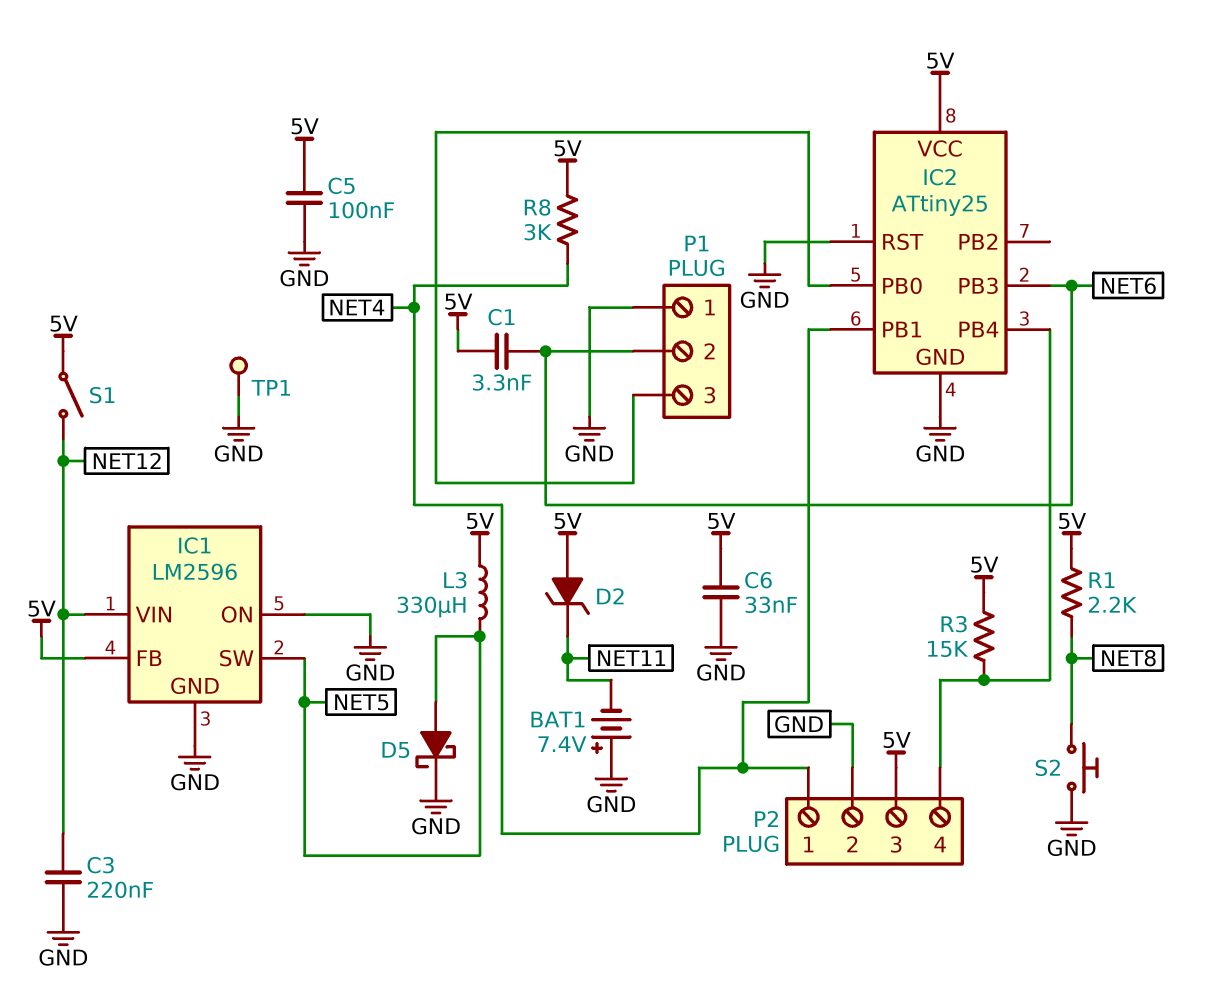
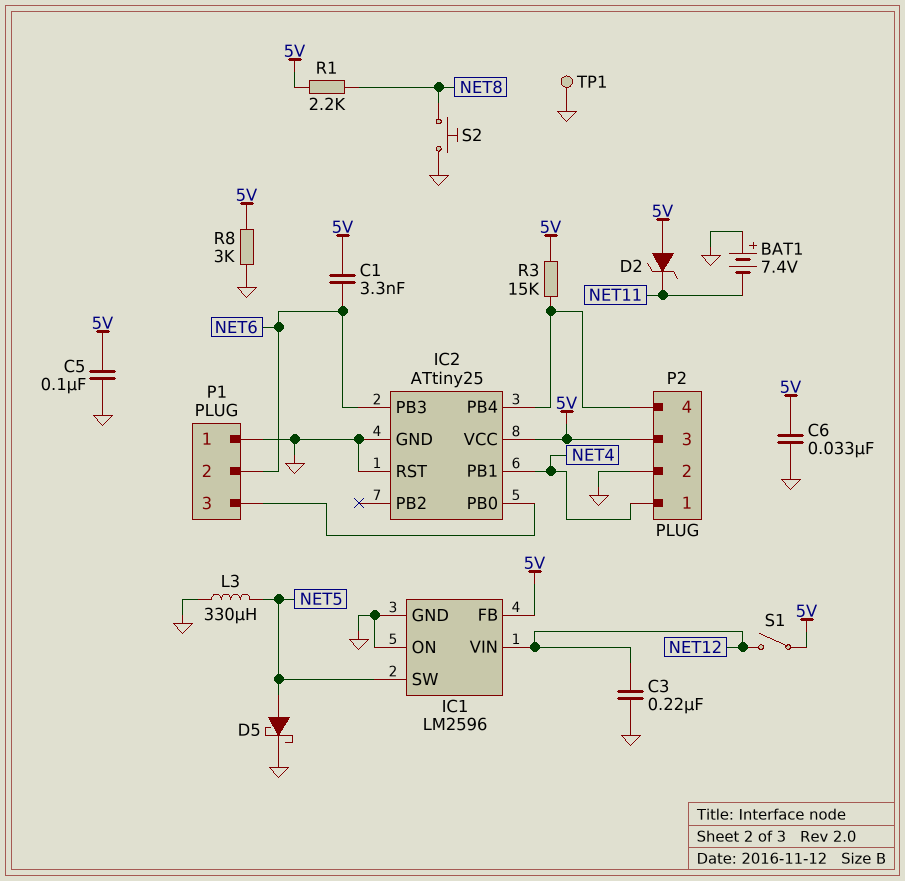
L3: 330uH (5V, NET5) -> 330uH (GND, NET5)
R8: 3k (5V, NET4) -> 3k (5V, GND)

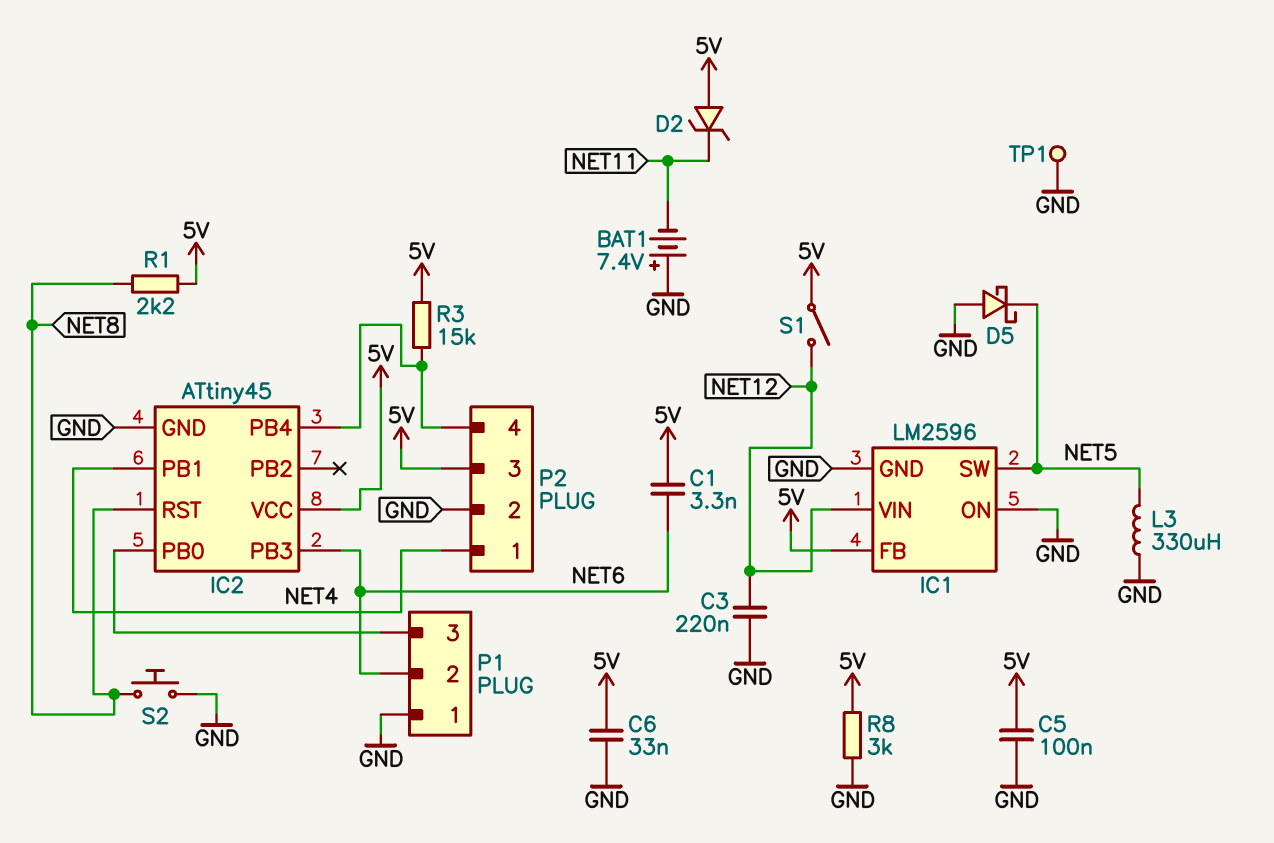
D5: schottky (A NET5, K GND) -> schottky (A GND, K NET5)
IC2: ATtiny25 -> ATtiny45
IC2 pin RST: GND -> NET8

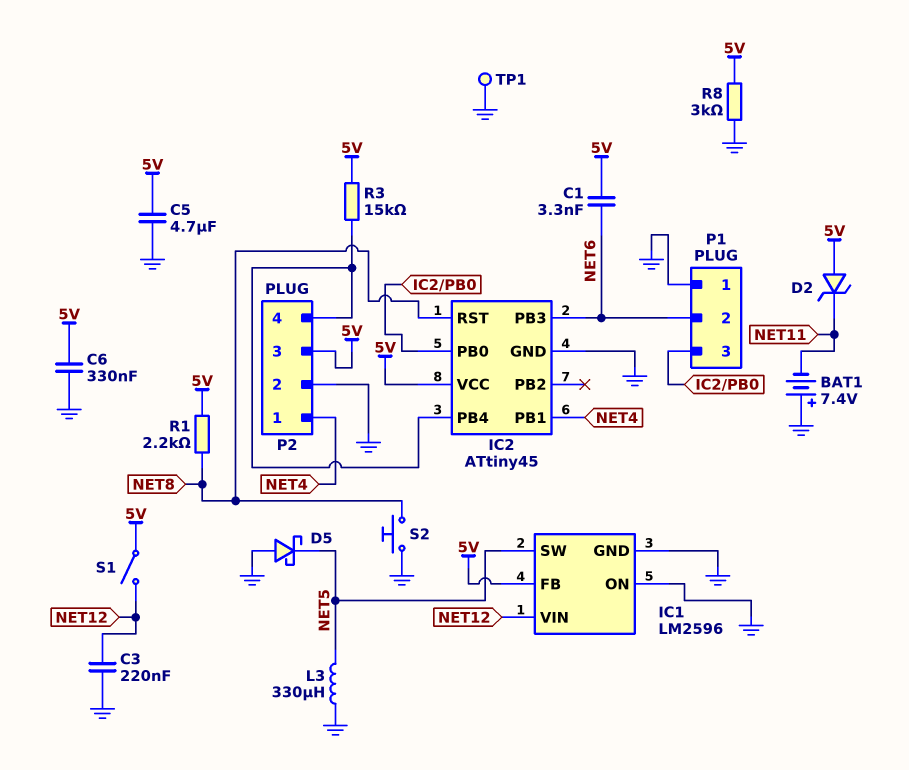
C5: 100nF (5V, GND) -> 4.7uF (5V, GND)
C6: 33nF (5V, GND) -> 330nF (5V, GND)

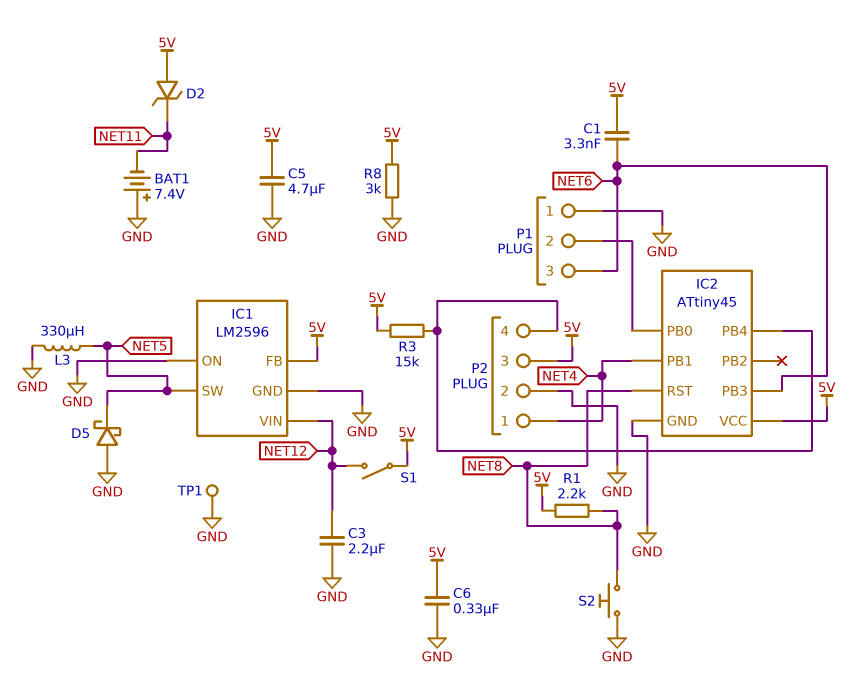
C3: 220nF (GND, NET12) -> 2.2uF (GND, NET12)
P1 pin 2: NET6 -> IC2/PB0
P1 pin 3: IC2/PB0 -> NET6

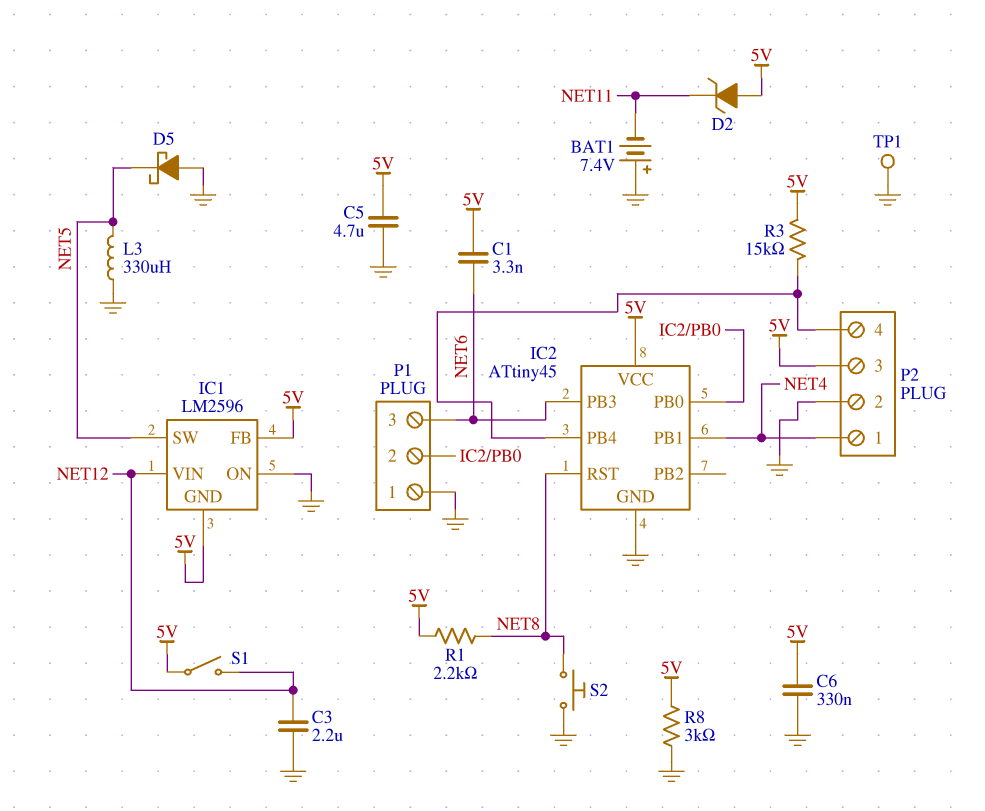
IC1 pin GND: GND -> 5V

